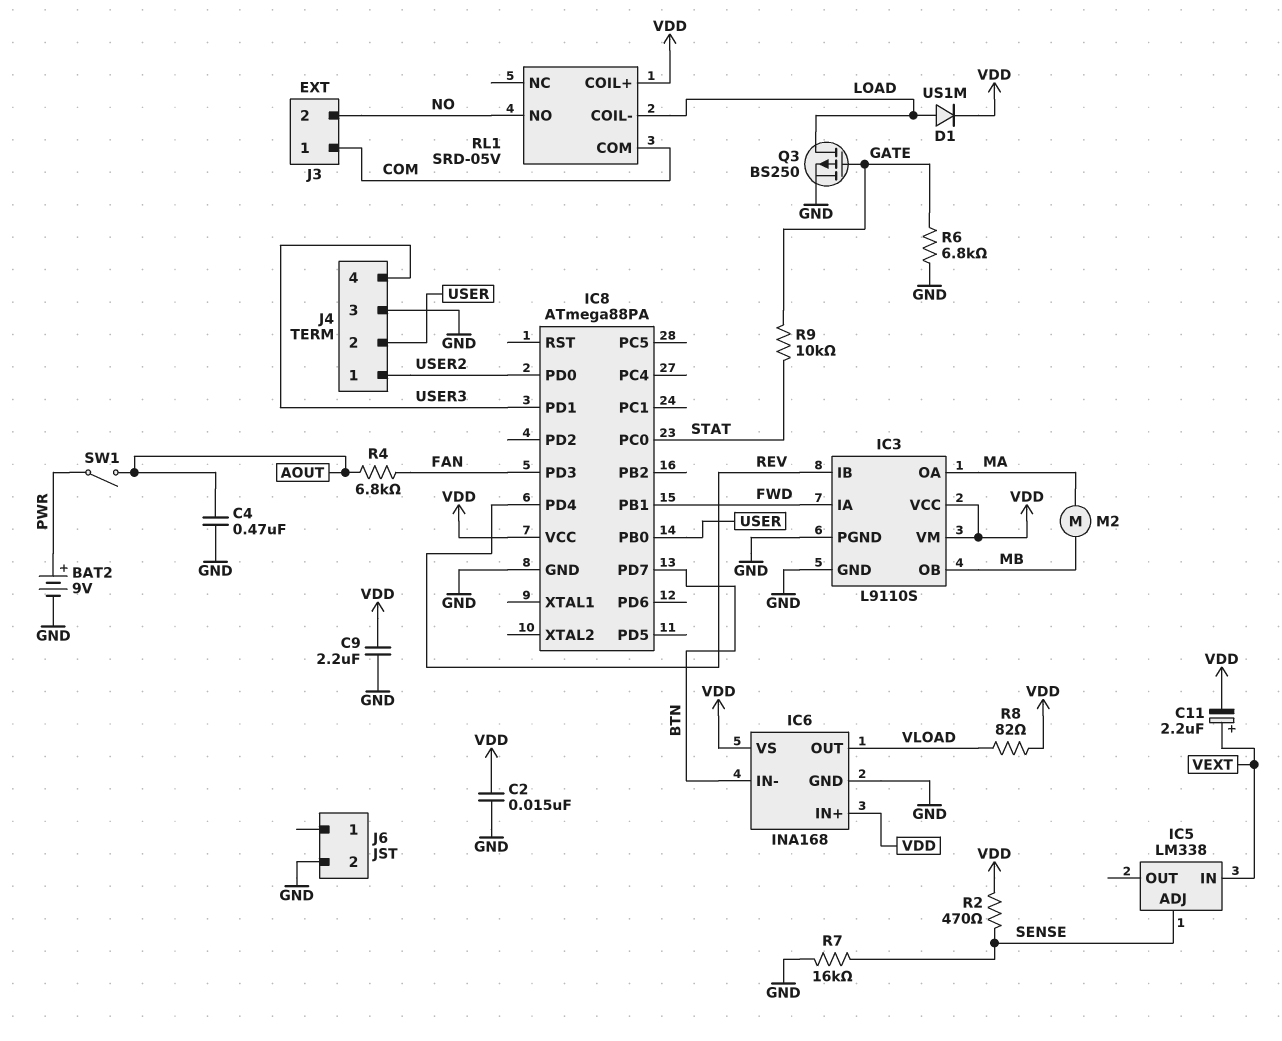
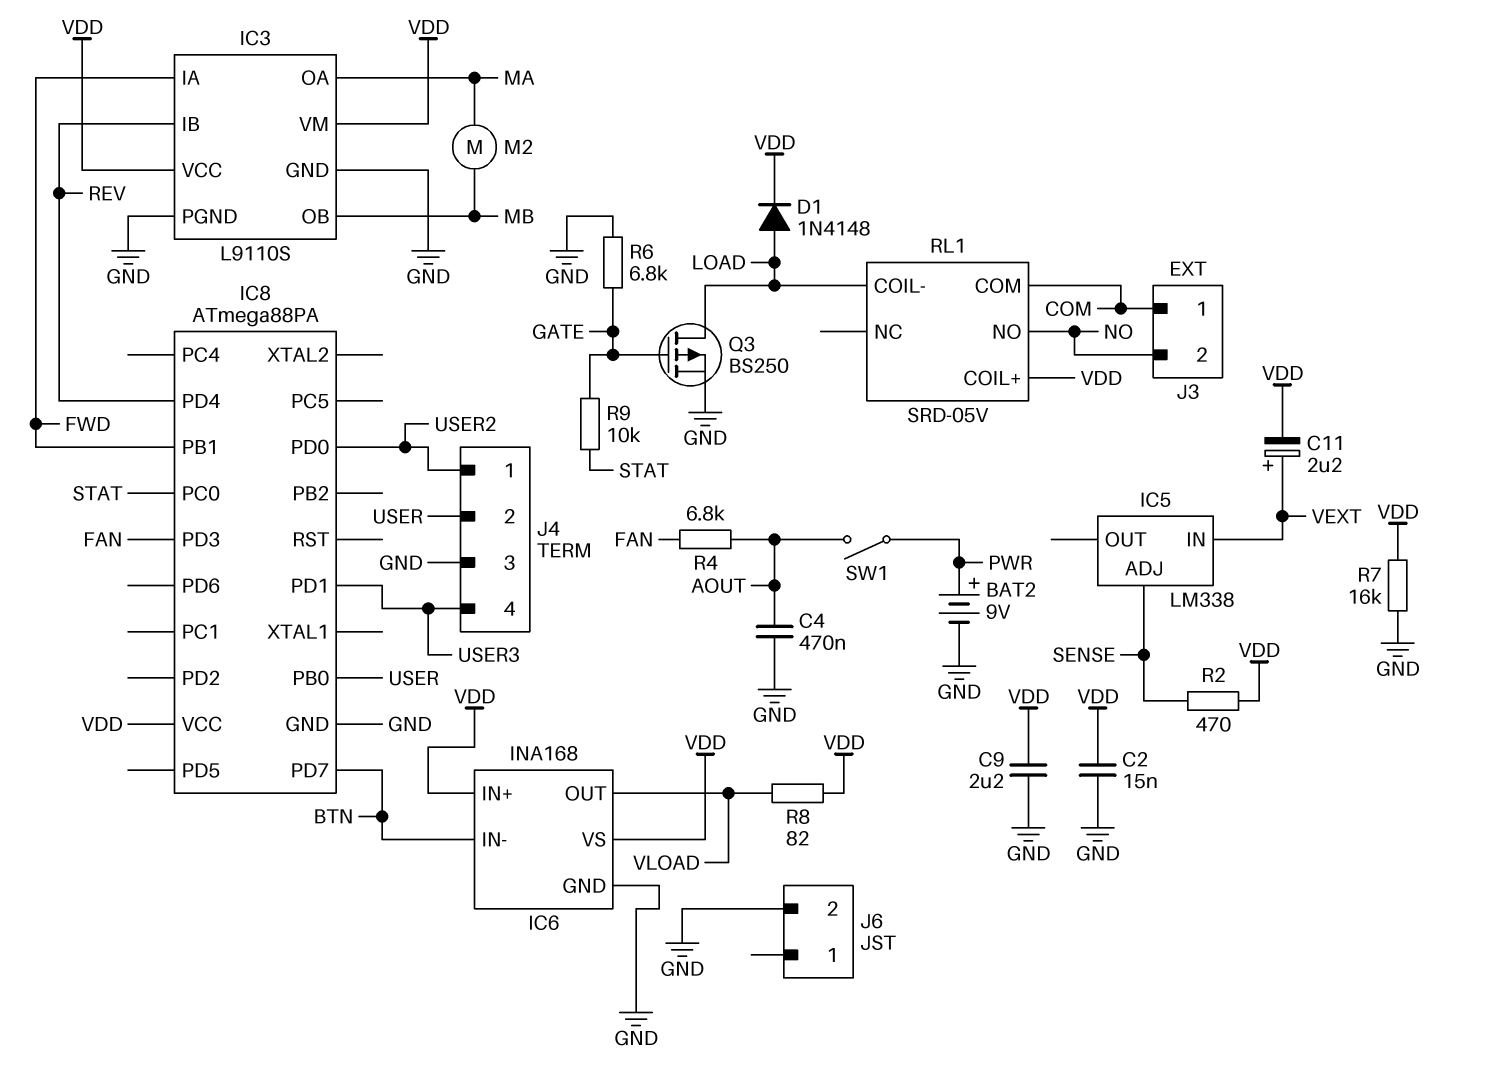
D1: diode US1M (A LOAD, K VDD) -> diode 1N4148 (A LOAD, K VDD)
R7: 16k (GND, SENSE) -> 16k (GND, VDD)

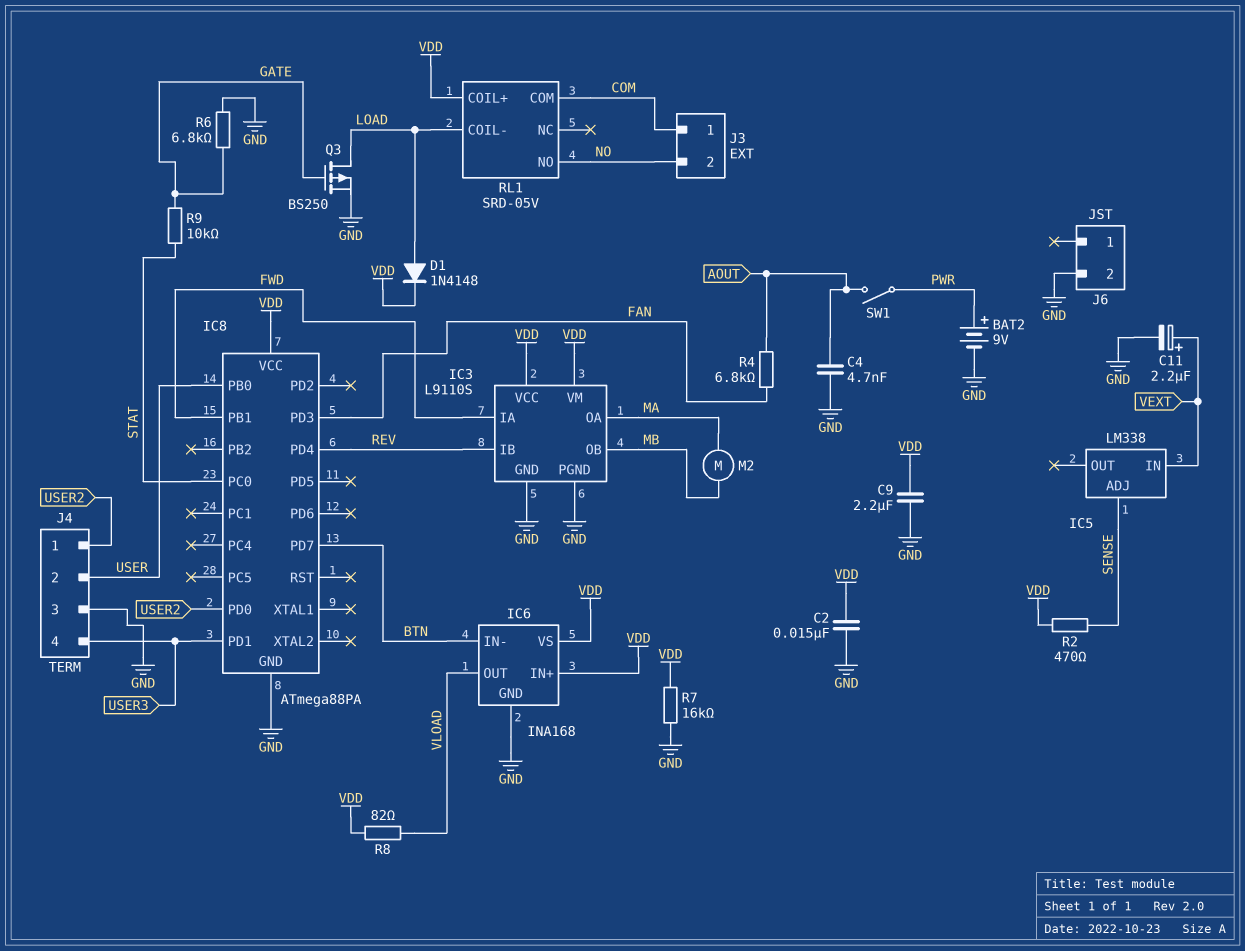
C4: 470nF (AOUT, GND) -> 4.7nF (AOUT, GND)
C11: 2.2uF (plus VEXT, minus VDD) -> 2.2uF (plus VEXT, minus GND)

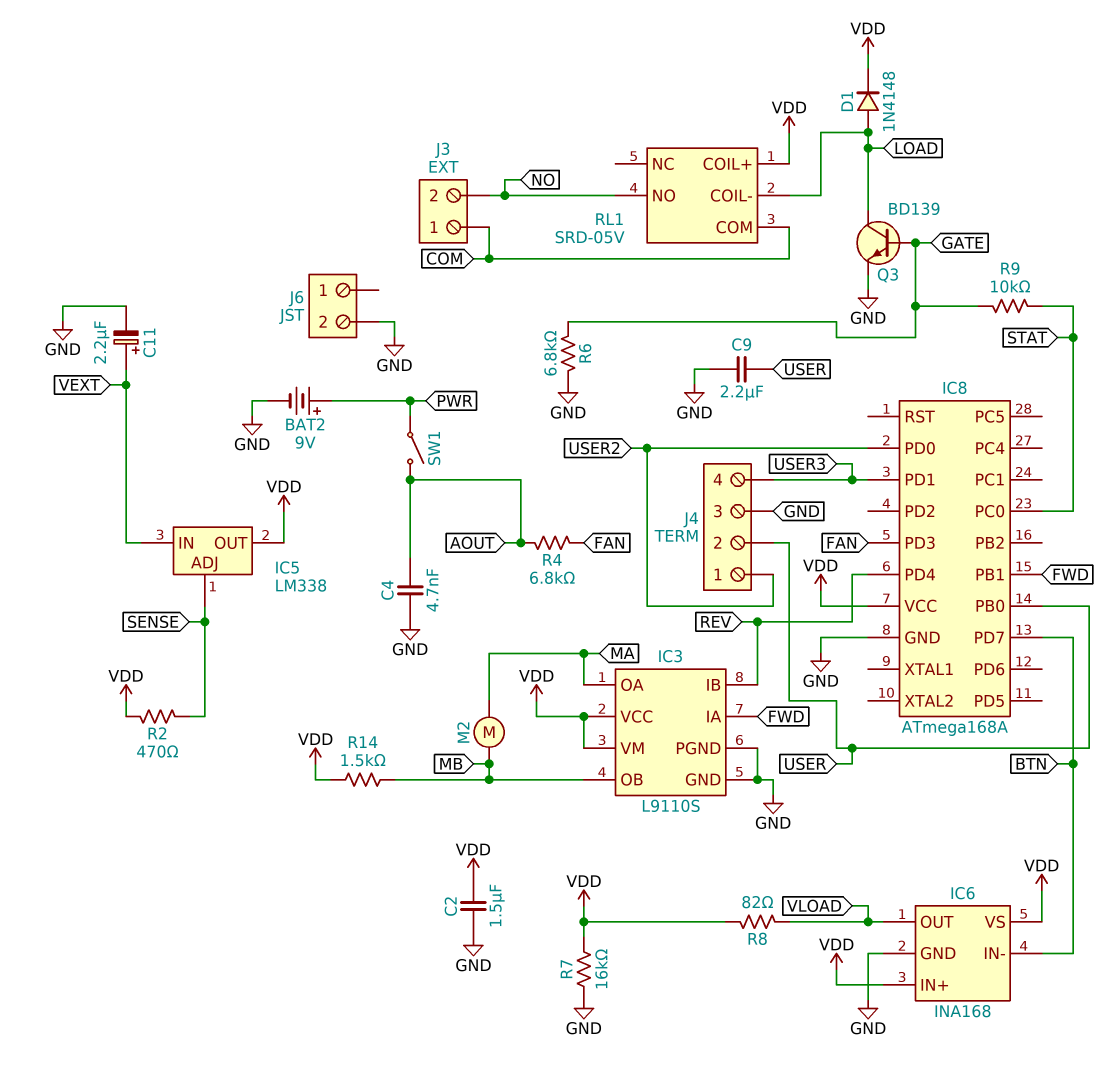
C2: 15nF (GND, VDD) -> 1.5uF (GND, VDD)
C9: 2.2uF (GND, VDD) -> 2.2uF (GND, USER)
IC5 pin OUT: none -> VDD
IC8: ATmega88PA -> ATmega168A
Q3: PMOS BS250 (G GATE, D LOAD, S GND) -> NPN BD139 (B GATE, C LOAD, E GND)
R14: none -> 1.5k (MB, VDD)

